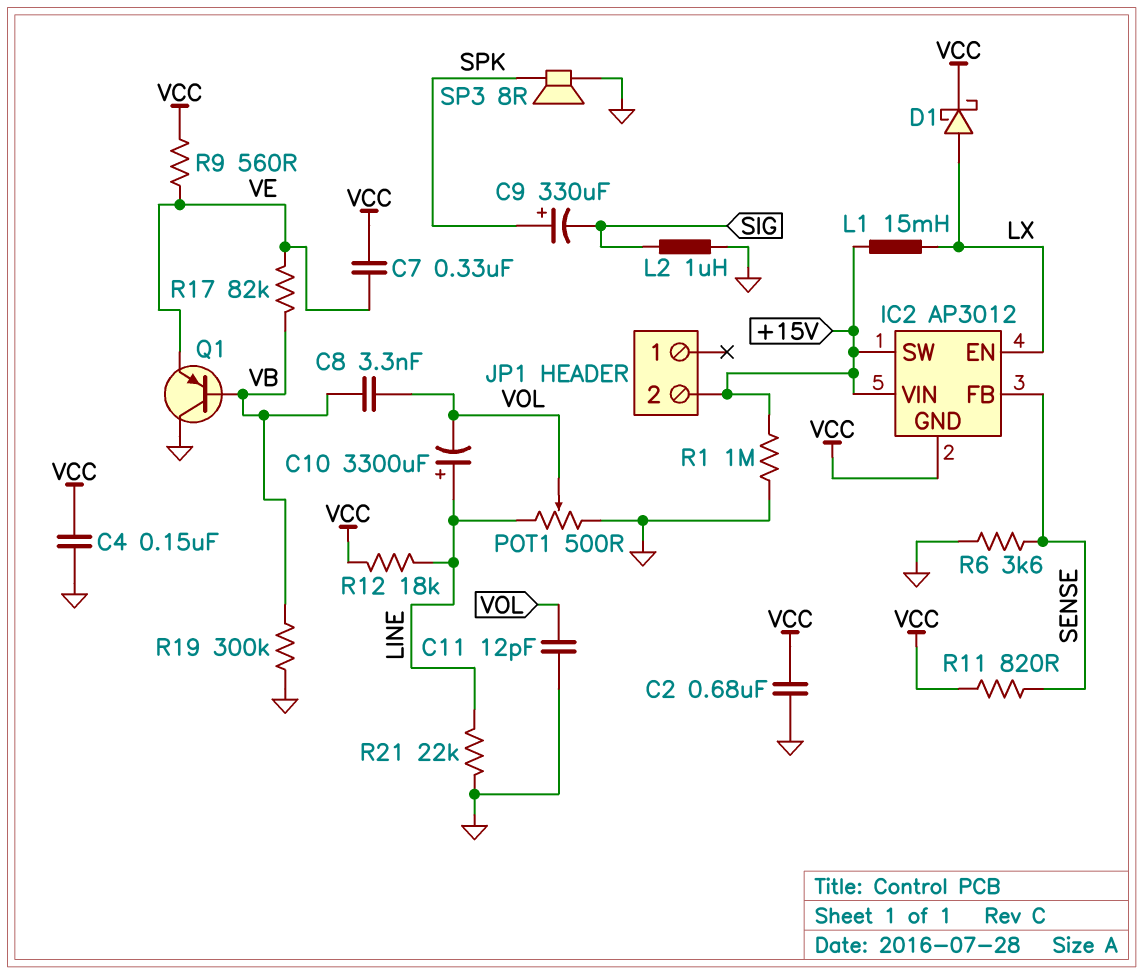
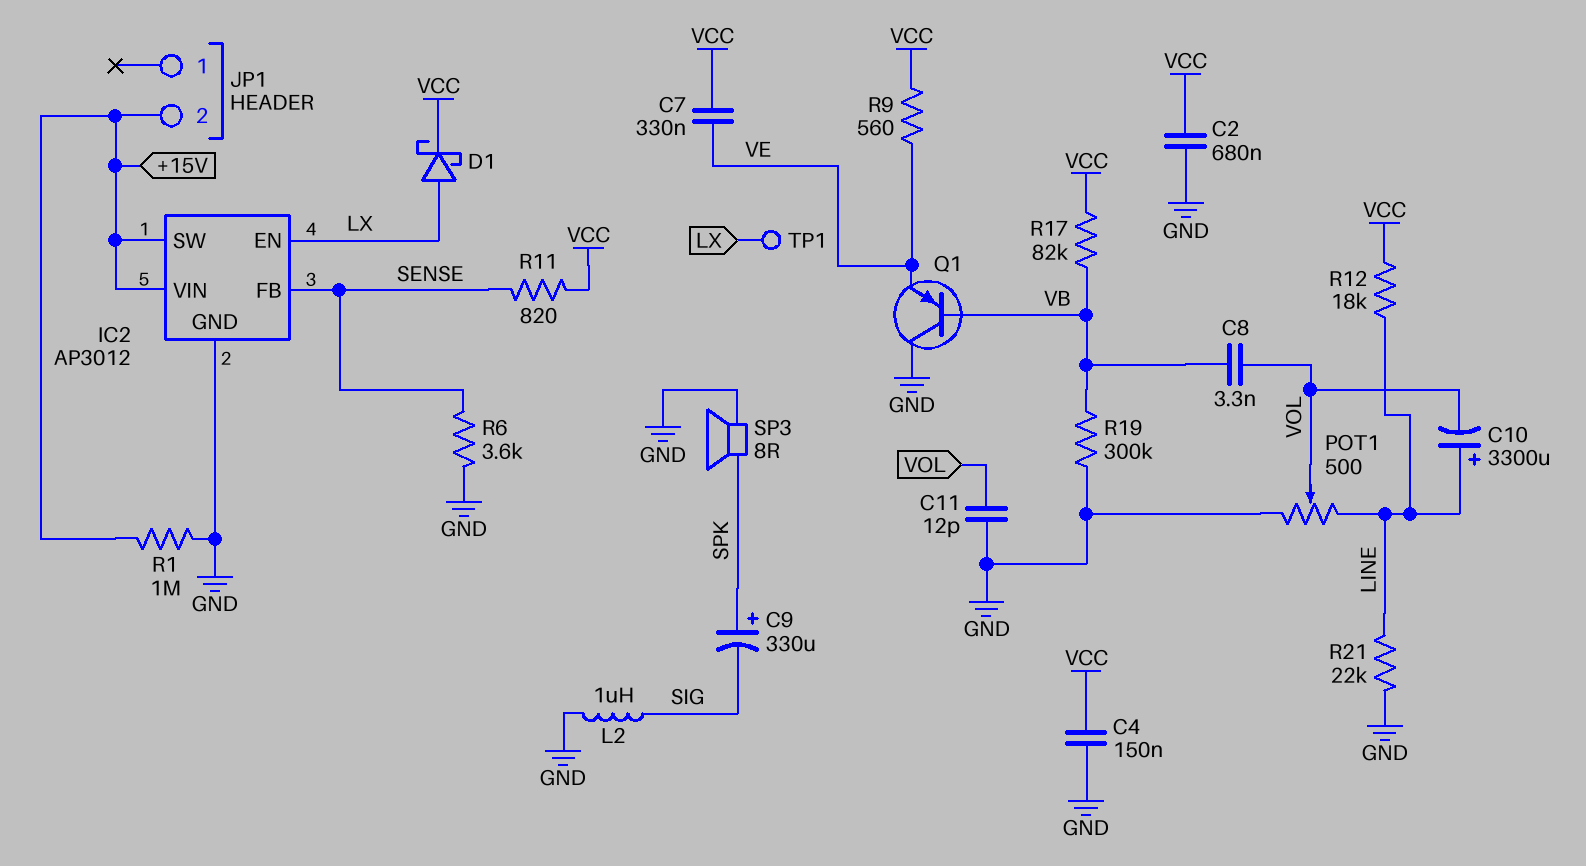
IC2 pin GND: VCC -> GND
L1: 15mH (+15V, LX) -> none
R17: 82k (VB, VE) -> 82k (VB, VCC)
TP1: none -> test point (LX)

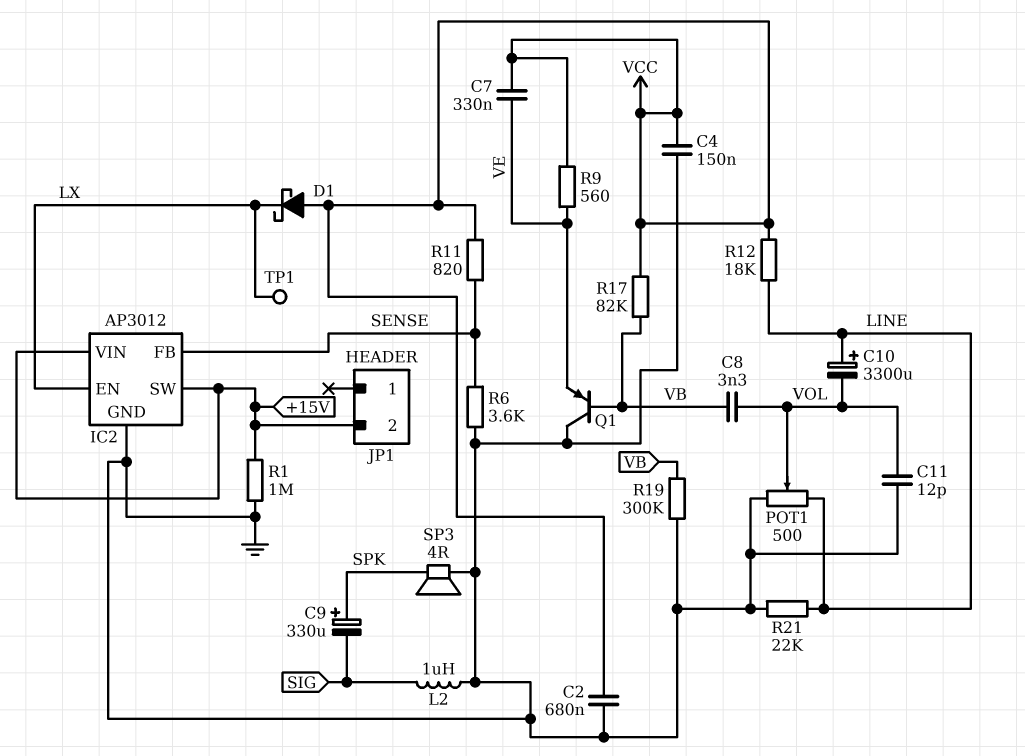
D1: schottky (A LX, K VCC) -> schottky (A VCC, K LX)
SP3: speaker 8R (GND, SPK) -> speaker 4R (GND, SPK)

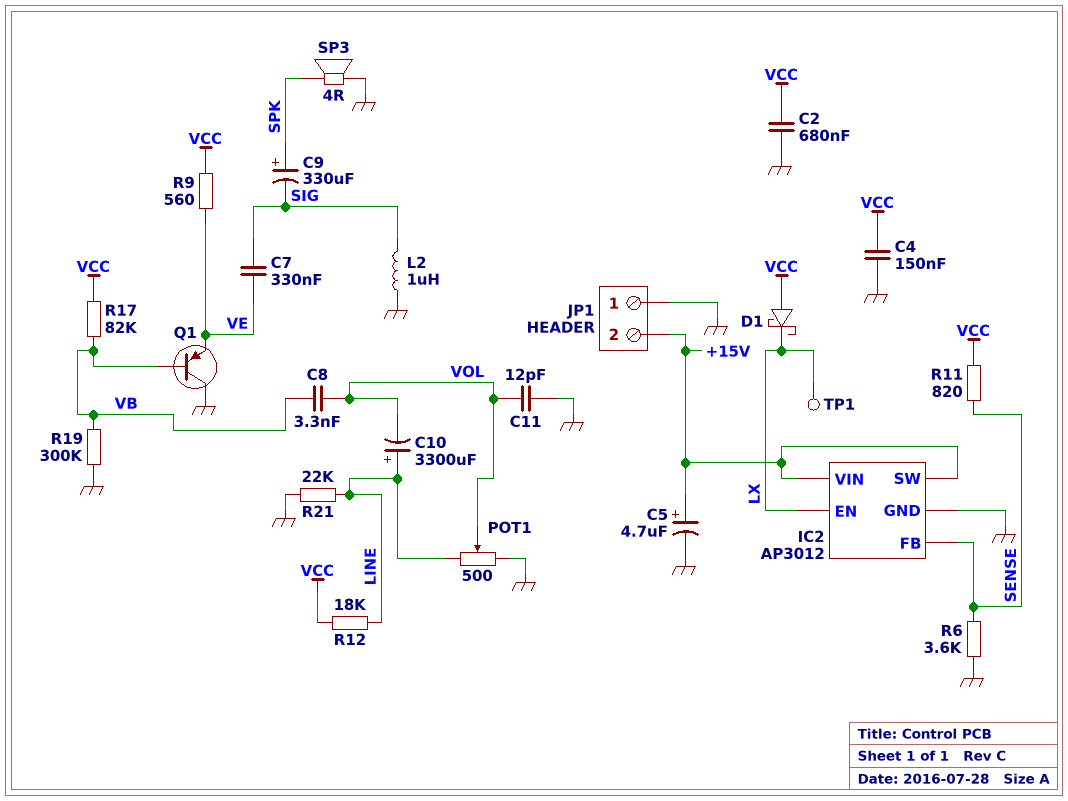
C5: none -> 4.7uF (plus +15V, minus GND)
C7: 330nF (VCC, VE) -> 330nF (SIG, VE)
JP1 pin 1: none -> GND
R1: 1M (+15V, GND) -> none

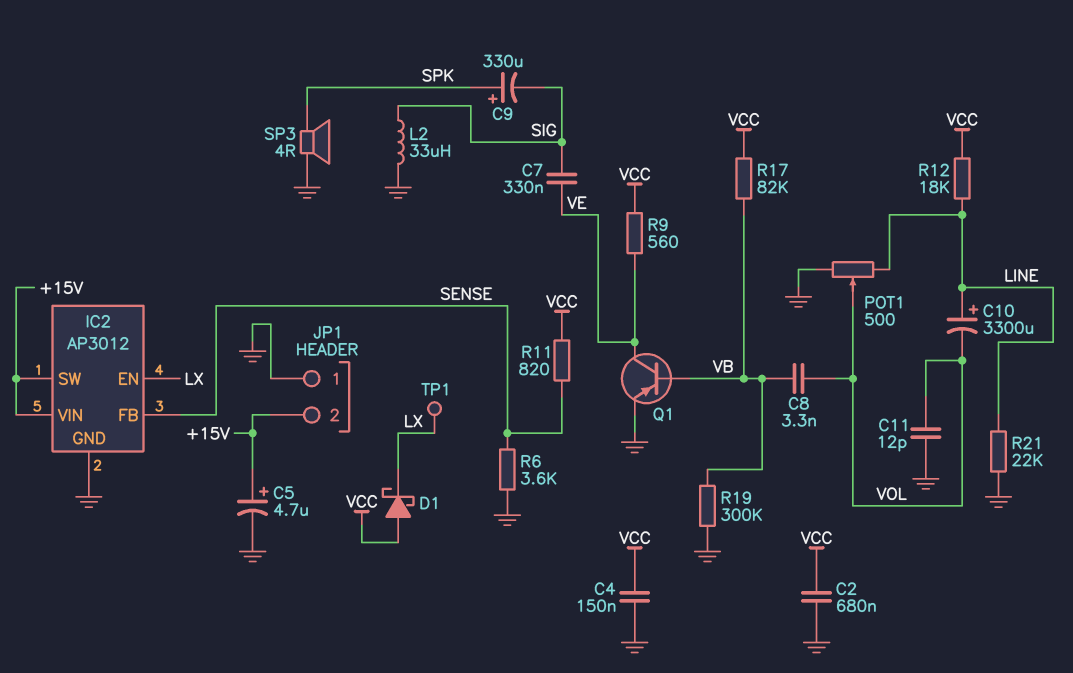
L2: 1uH (GND, SIG) -> 33uH (GND, SIG)
Q1: PNP (B VB, C GND, E VE) -> PNP (B VB, C VE, E GND)

